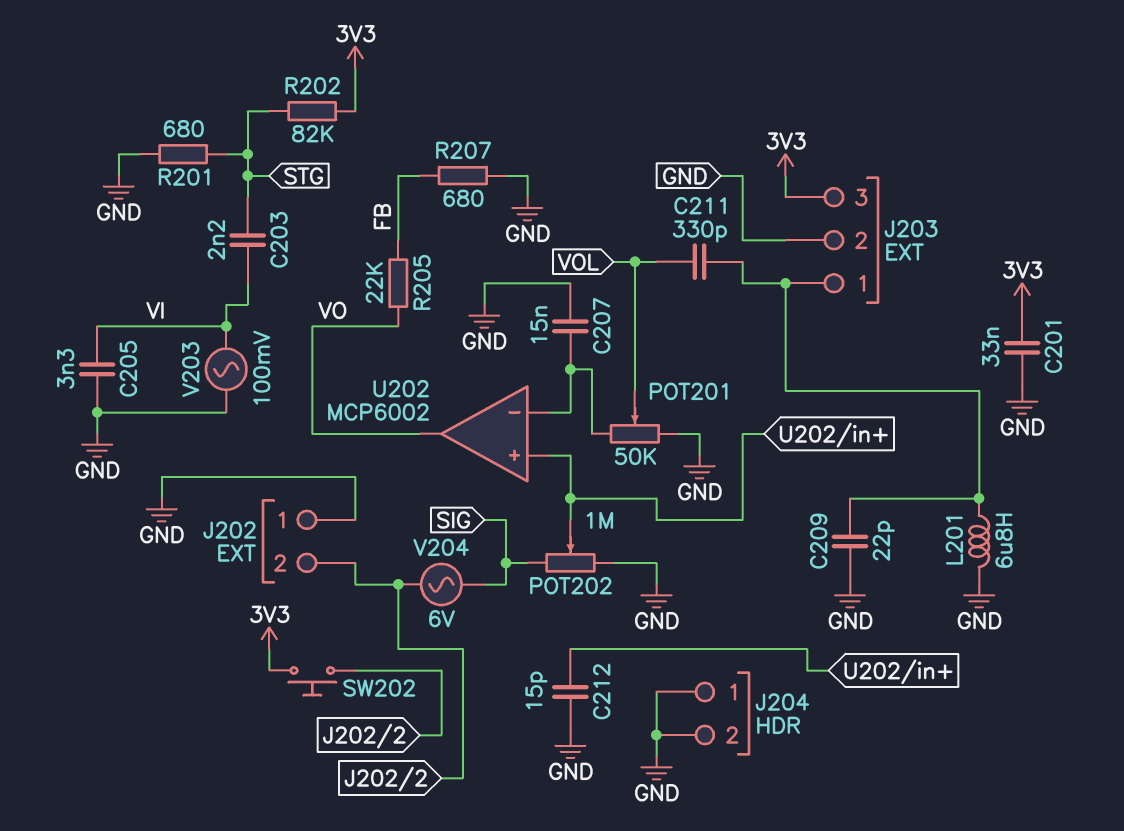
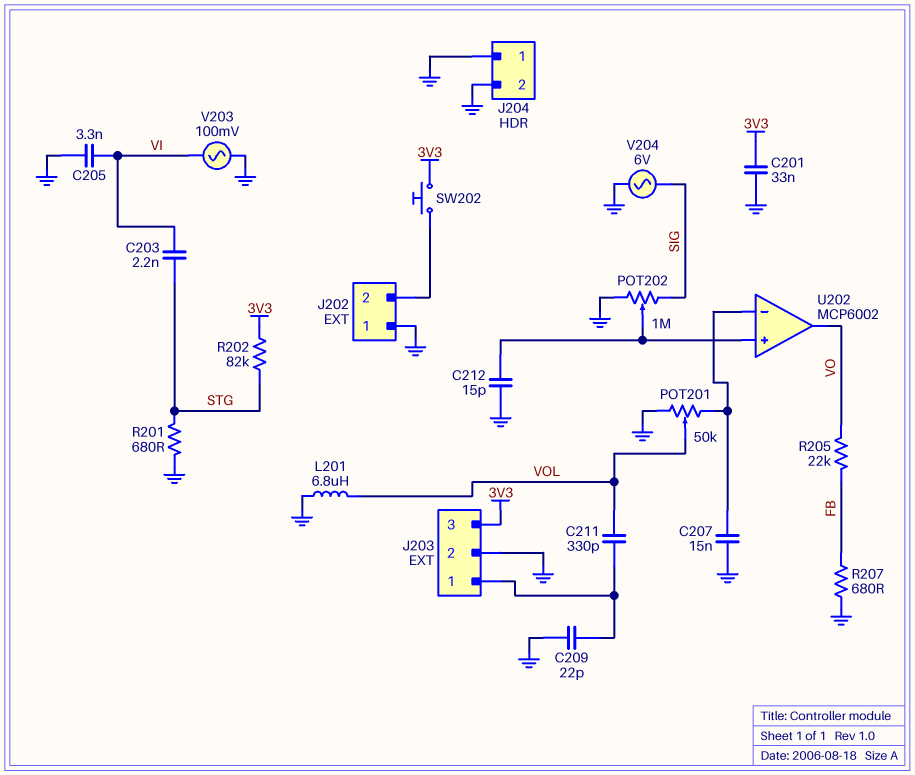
L201: 6.8uH (GND, J203/1) -> 6.8uH (GND, VOL)
V204: AC 6V (J202/2, SIG) -> AC 6V (GND, SIG)

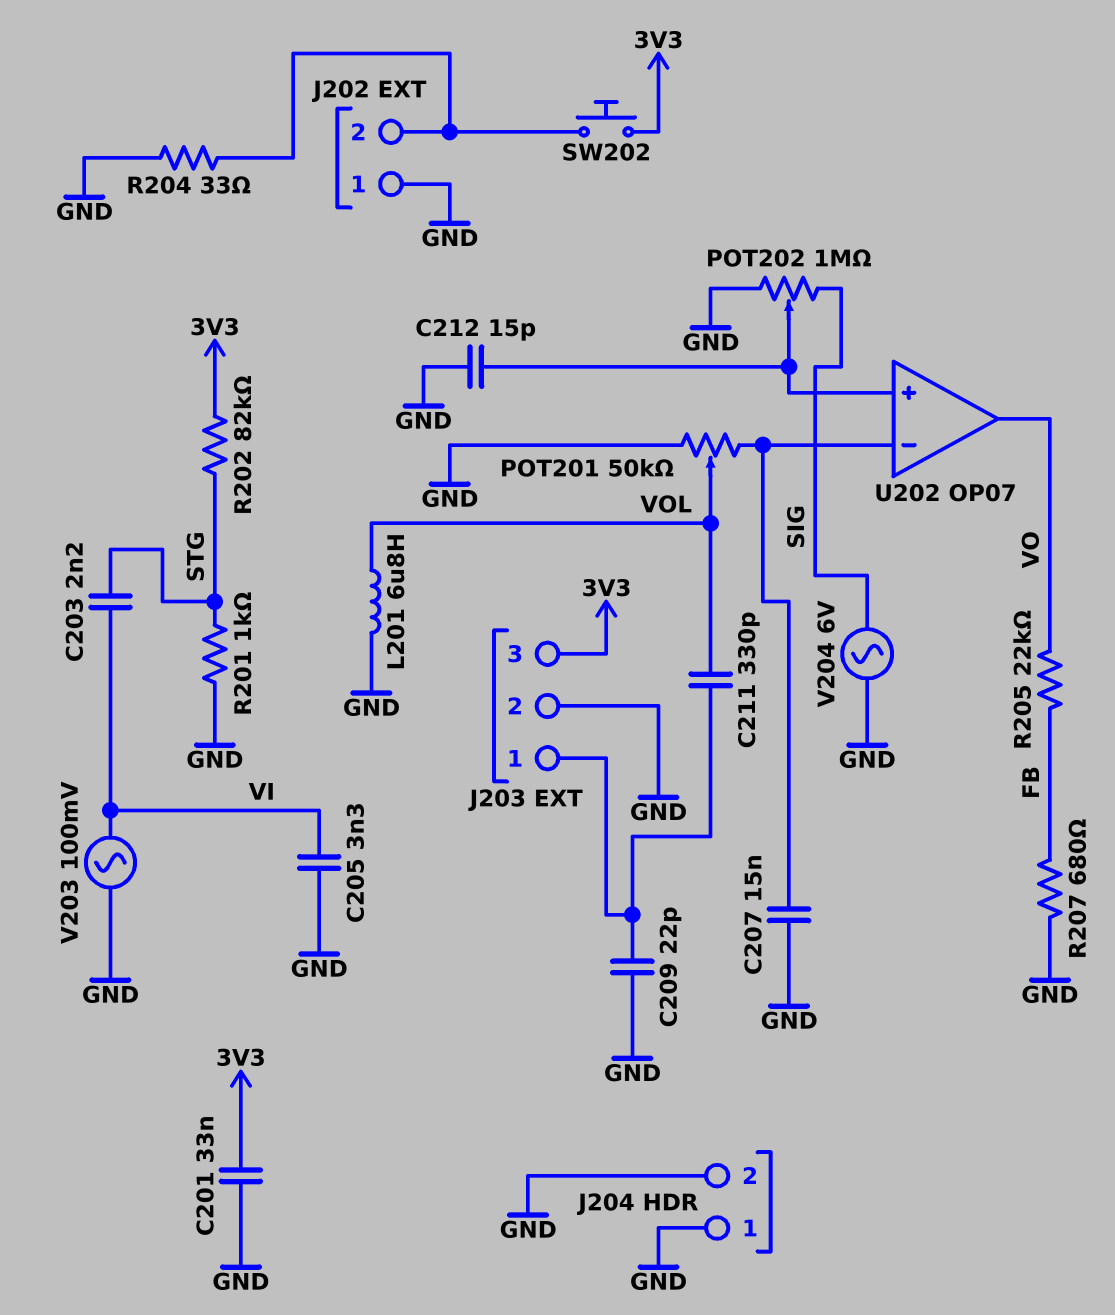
R201: 680 (GND, STG) -> 1k (GND, STG)
R204: none -> 33 (GND, J202/2)
U202: MCP6002 -> OP07

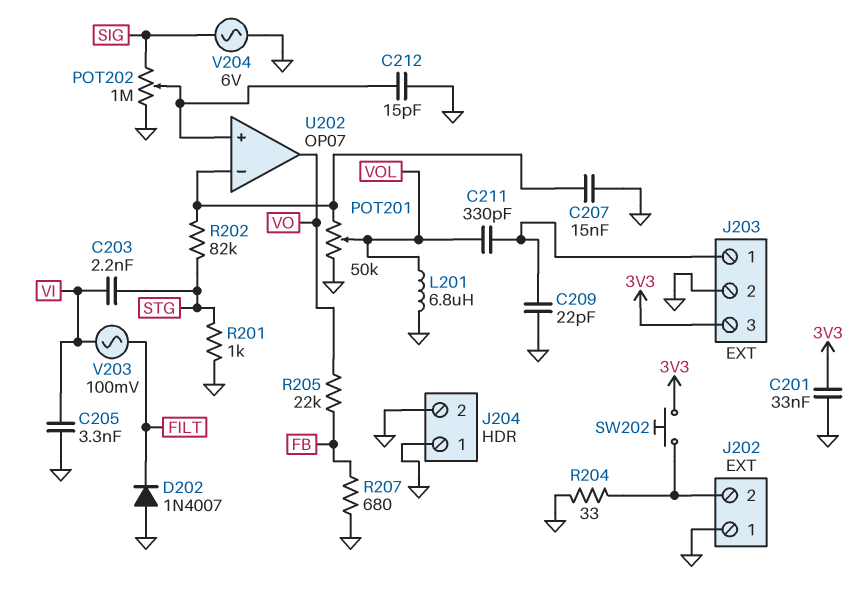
D202: none -> diode 1N4007 (A GND, K FILT)
R202: 82k (3V3, STG) -> 82k (STG, U202/in-)
V203: AC 100mV (GND, VI) -> AC 100mV (FILT, VI)

